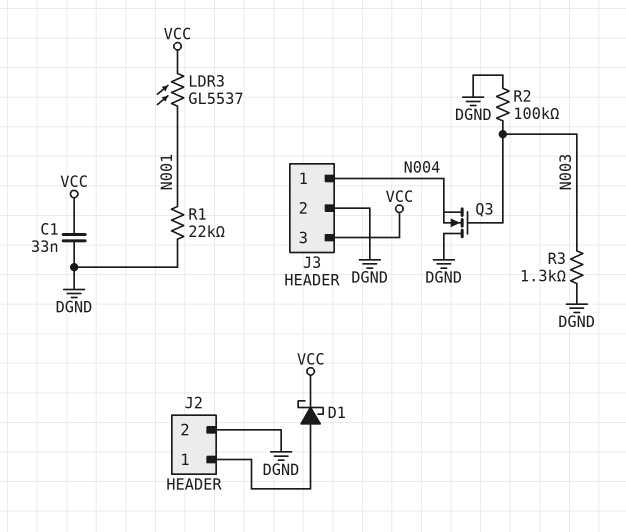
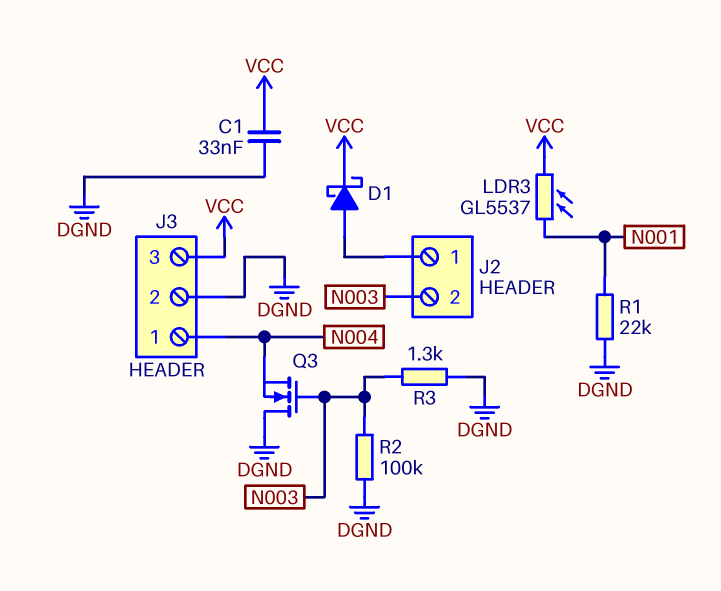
J2 pin 2: DGND -> N003

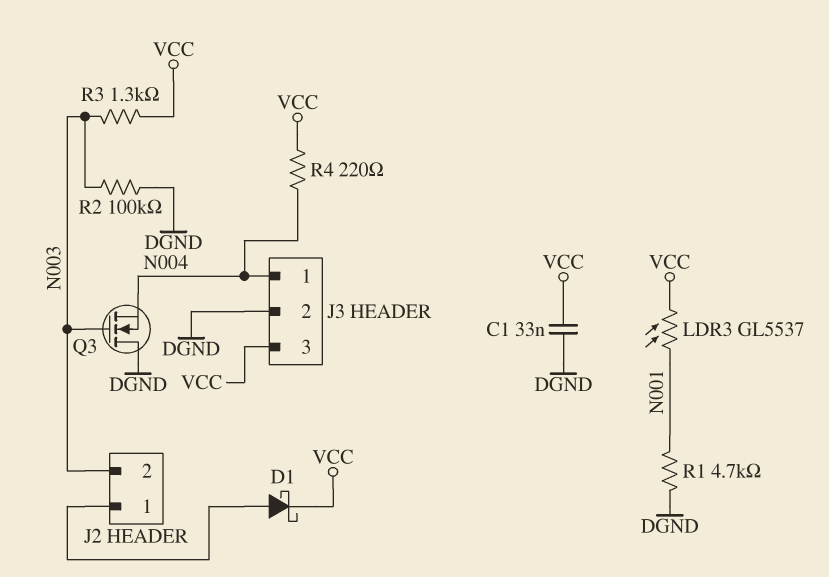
R1: 22k (DGND, N001) -> 4.7k (DGND, N001)
R3: 1.3k (DGND, N003) -> 1.3k (N003, VCC)
R4: none -> 220 (N004, VCC)

